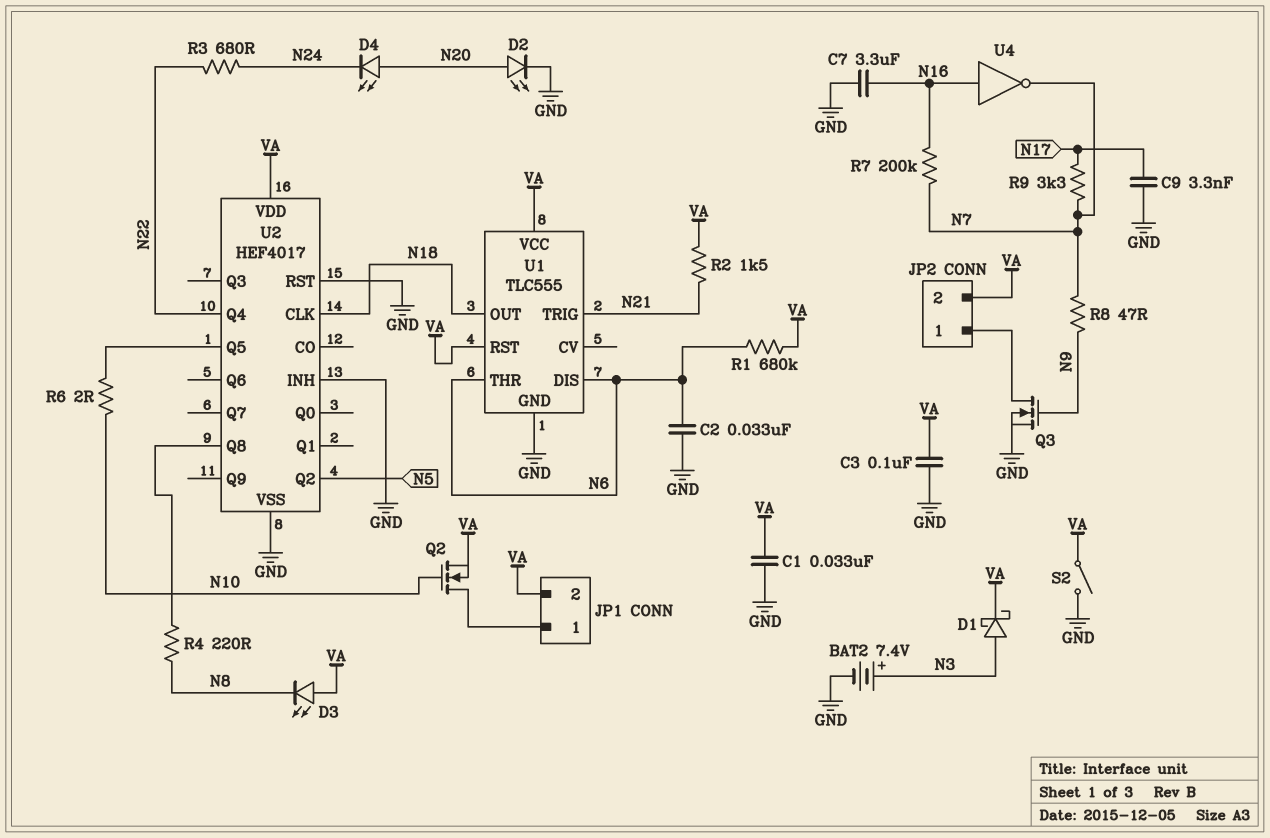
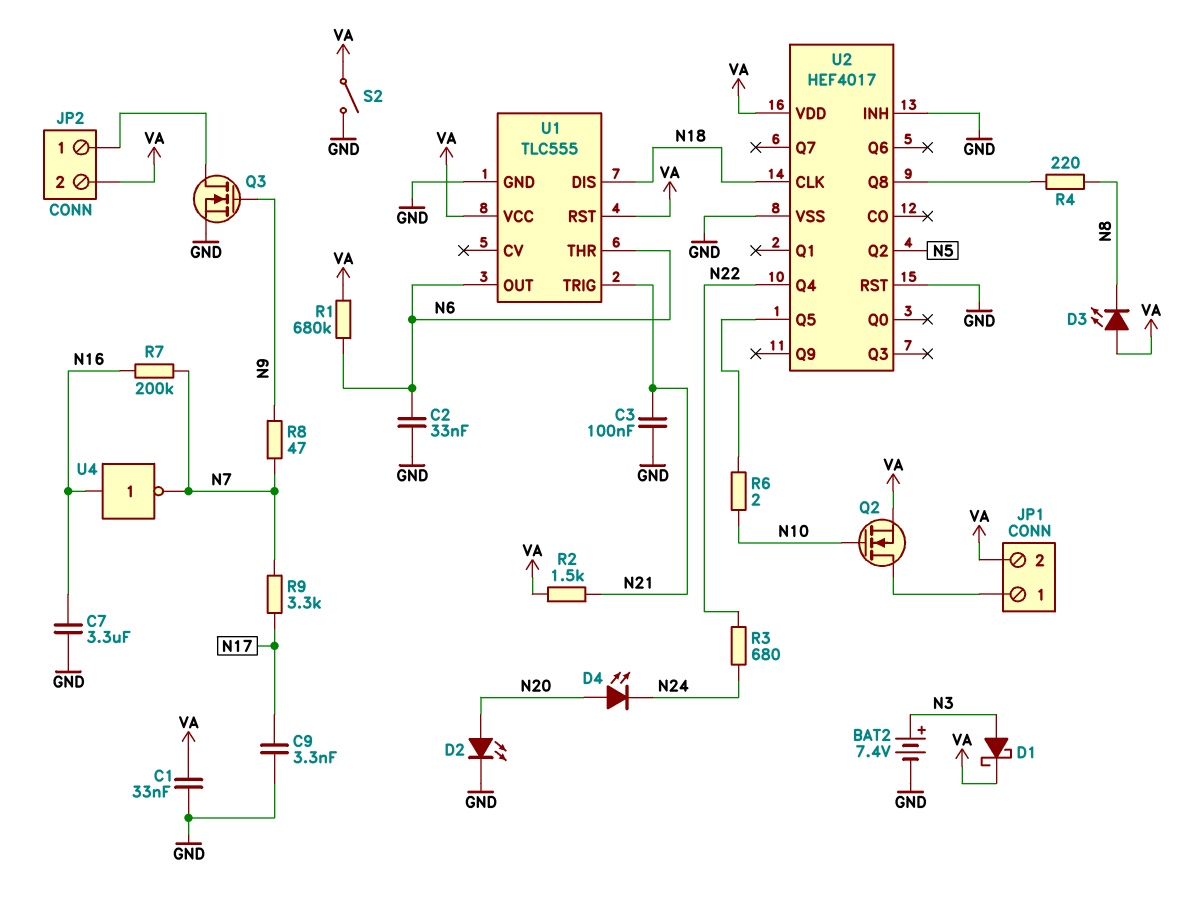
C3: 100nF (GND, VA) -> 100nF (GND, N21)
U1 pin DIS: N6 -> N18
U1 pin OUT: N18 -> N6

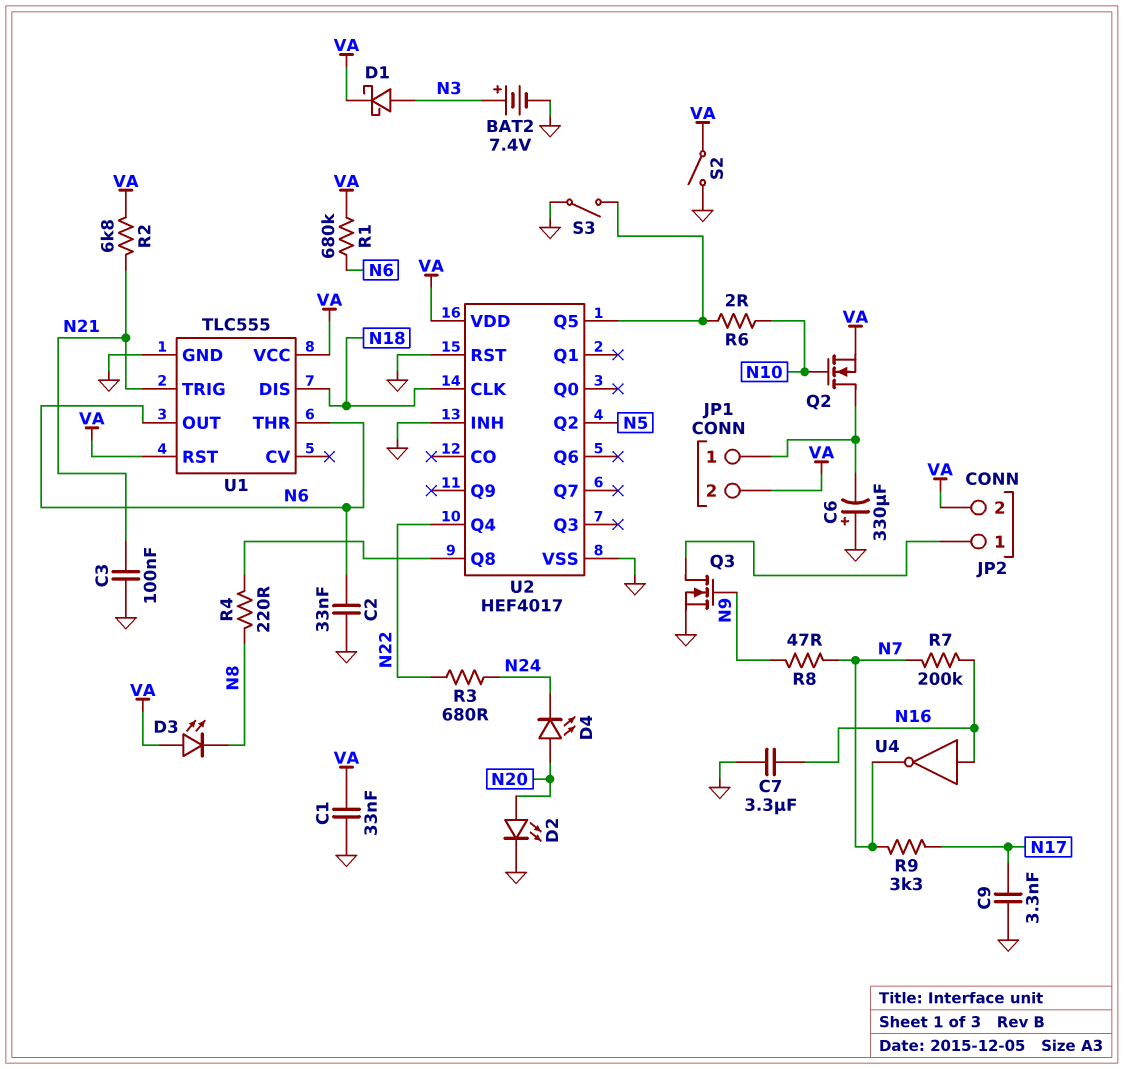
C6: none -> 330uF (plus GND, minus JP1/1)
R2: 1.5k (N21, VA) -> 6.8k (N21, VA)
S3: none -> switch (GND, U2/Q5)

